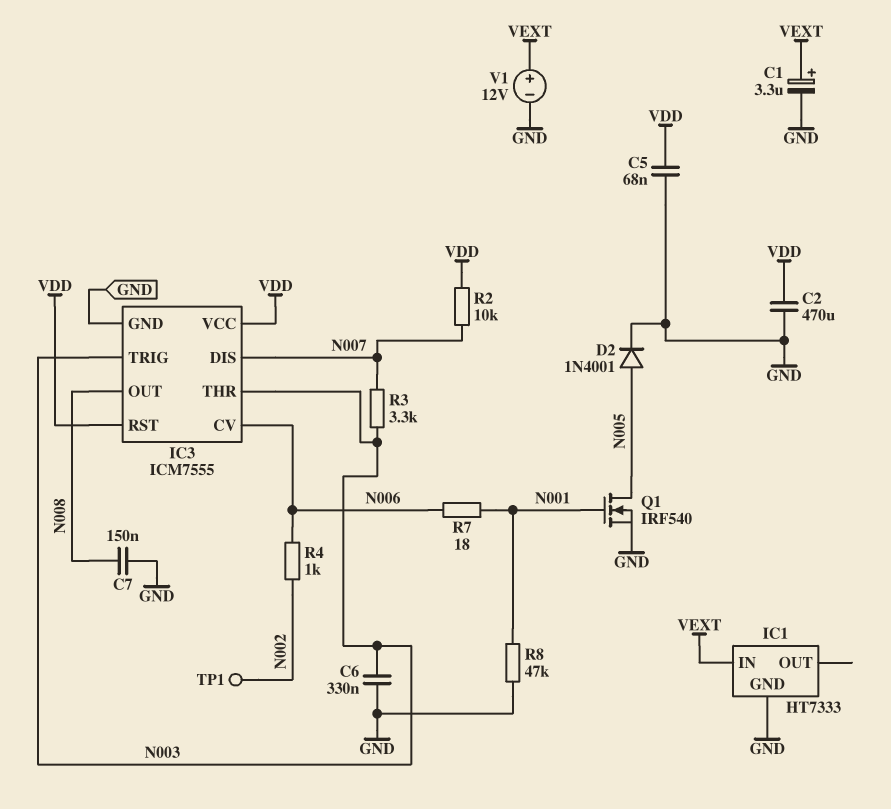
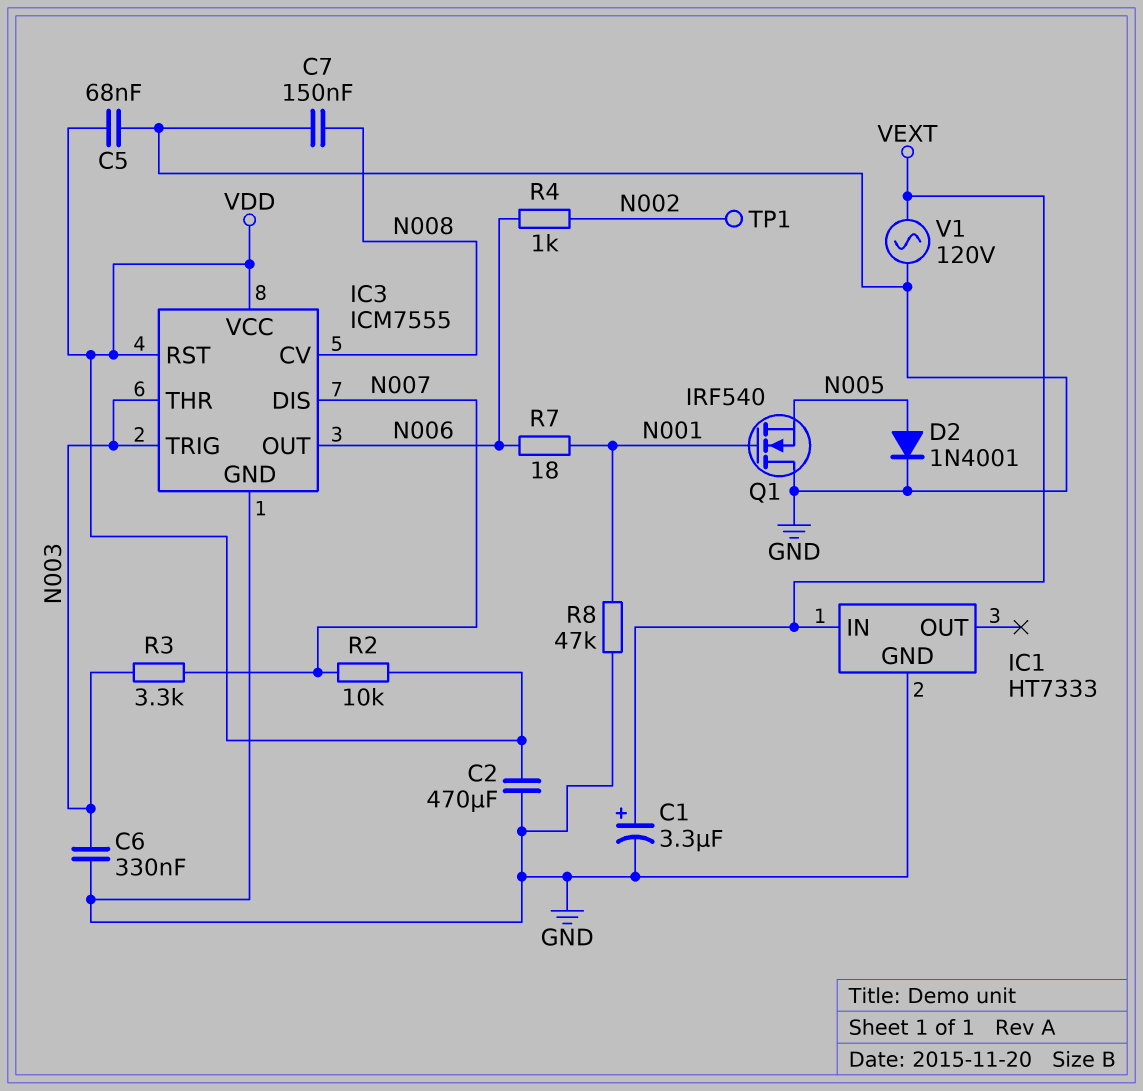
IC3 pin CV: N006 -> N008
IC3 pin OUT: N008 -> N006
Q1: NMOS IRF540 (G N001, D N005, S GND) -> NMOS IRF540 (G N001, D GND, S N005)
V1: 12V (plus VEXT, minus GND) -> AC 120V (GND, VEXT)

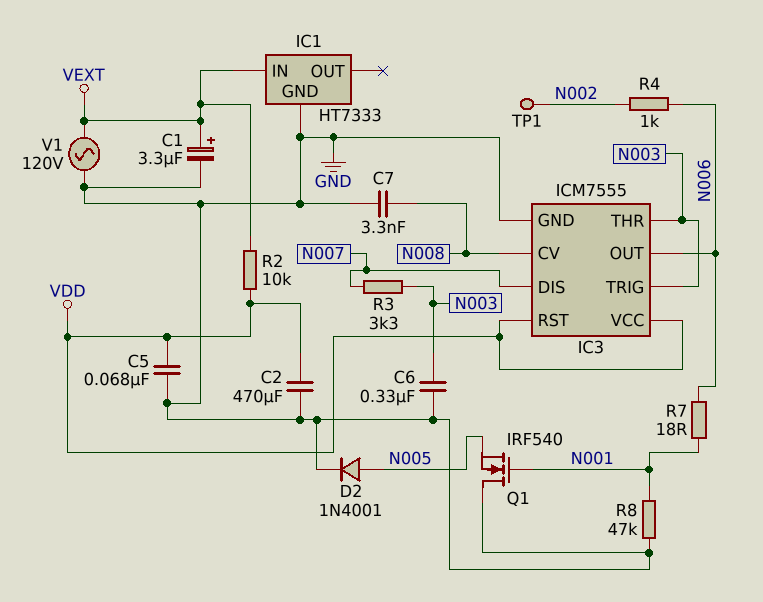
C7: 150nF (GND, N008) -> 3.3nF (GND, N008)
R2: 10k (N007, VDD) -> 10k (VDD, VEXT)

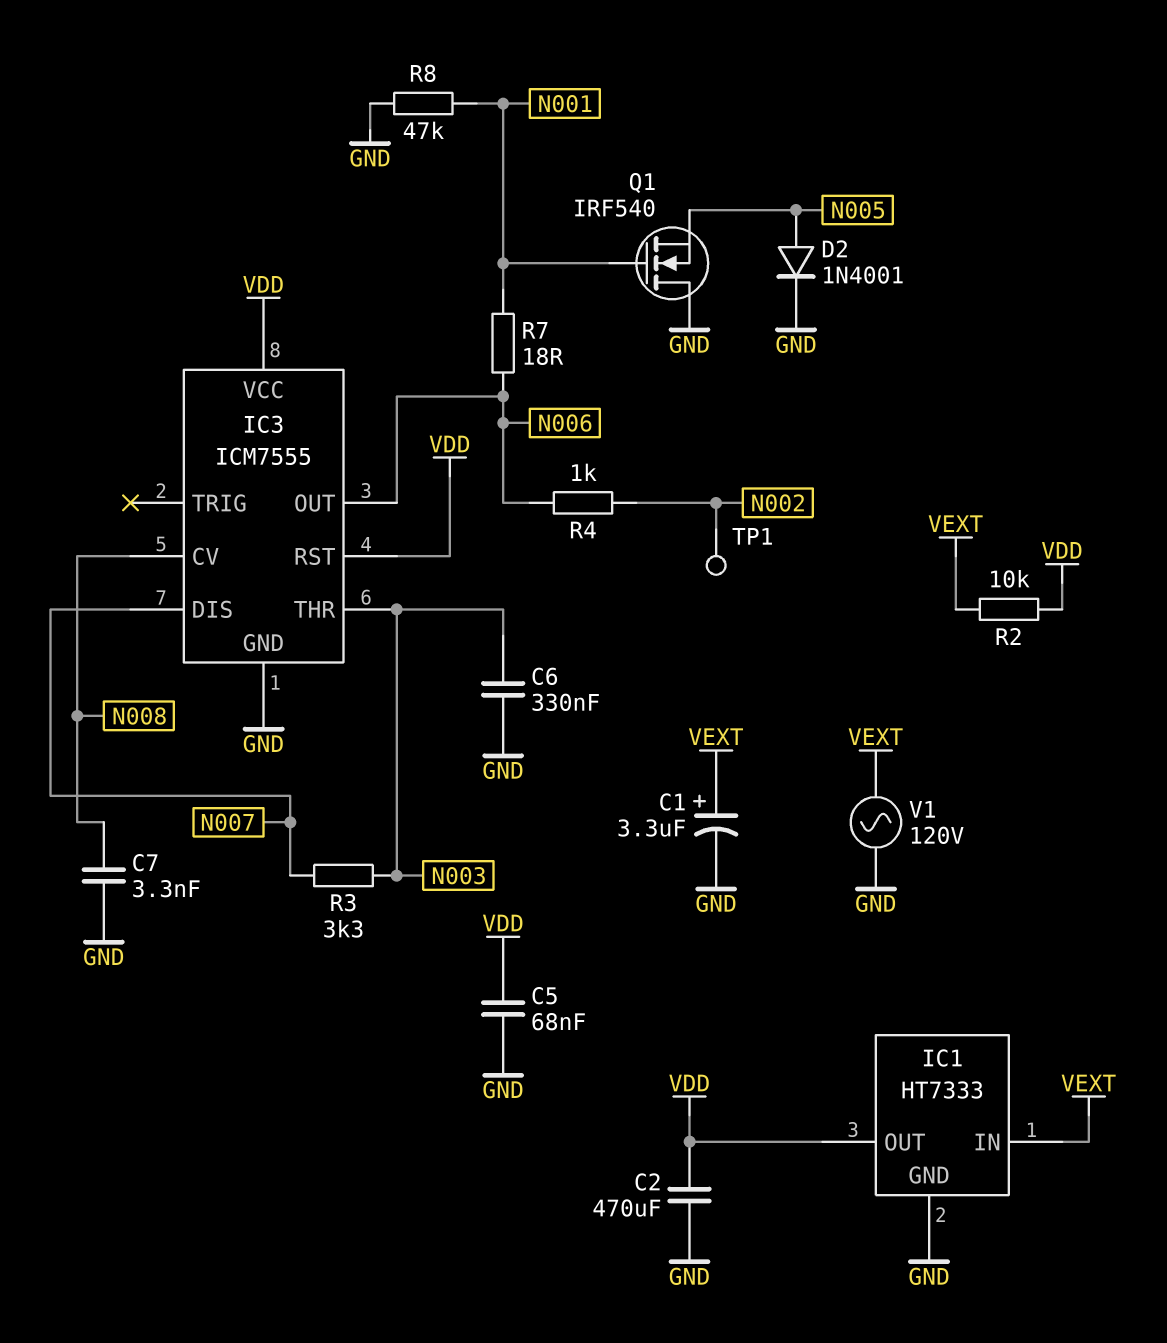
IC1 pin OUT: none -> VDD
IC3 pin TRIG: N003 -> none

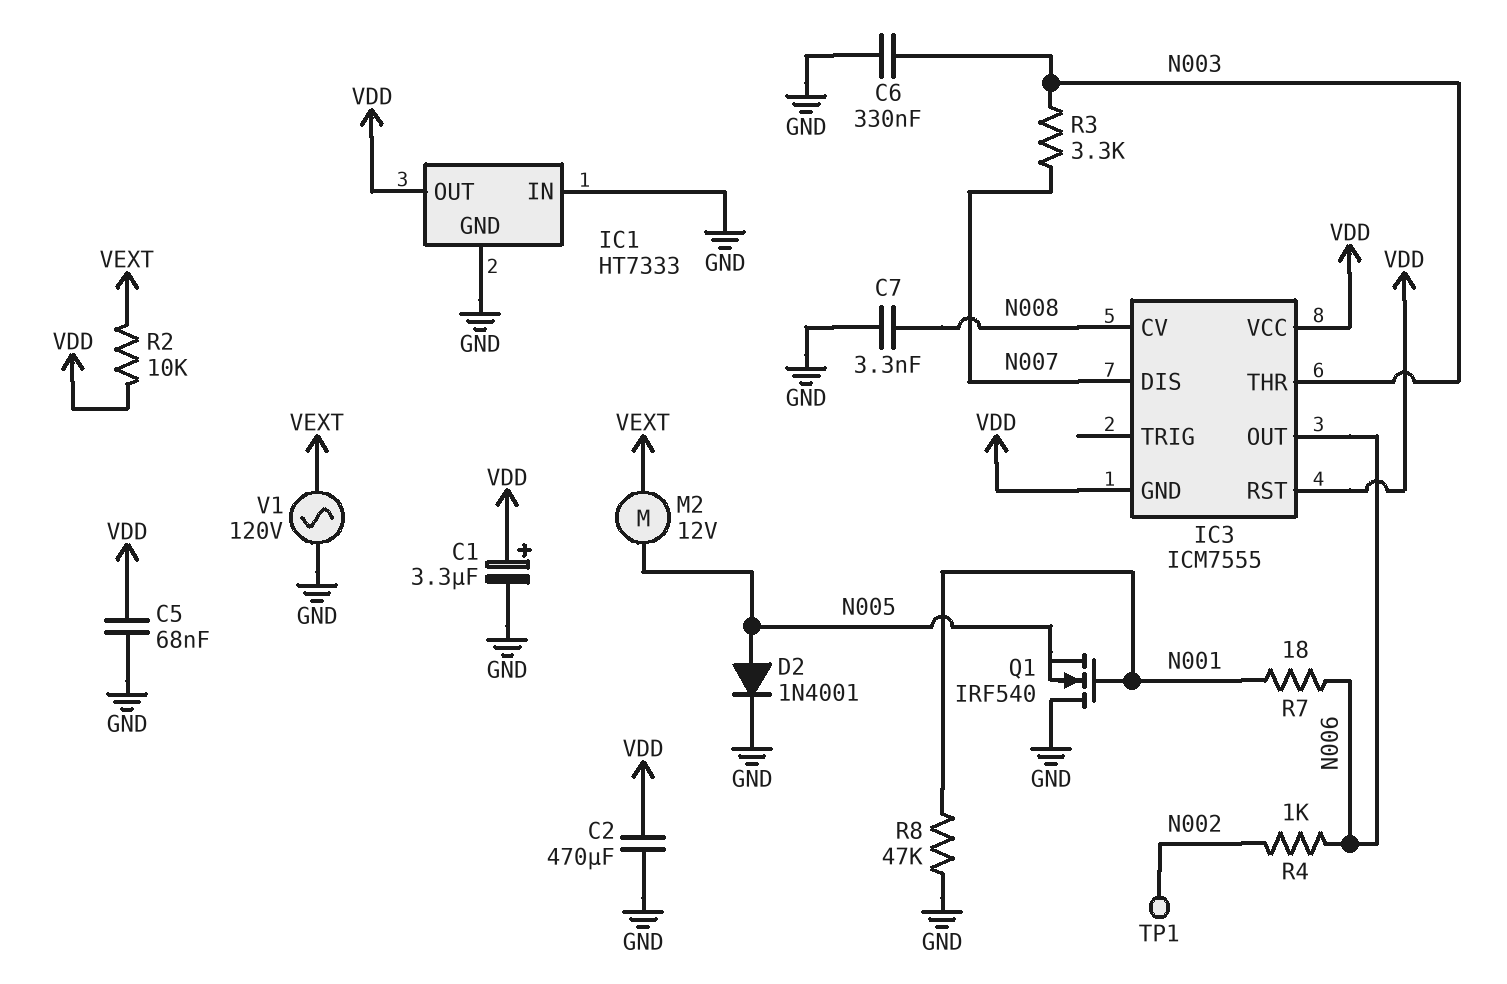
C1: 3.3uF (plus VEXT, minus GND) -> 3.3uF (plus VDD, minus GND)
IC1 pin IN: VEXT -> GND
IC3 pin GND: GND -> VDD
M2: none -> motor 12V (N005, VEXT)

